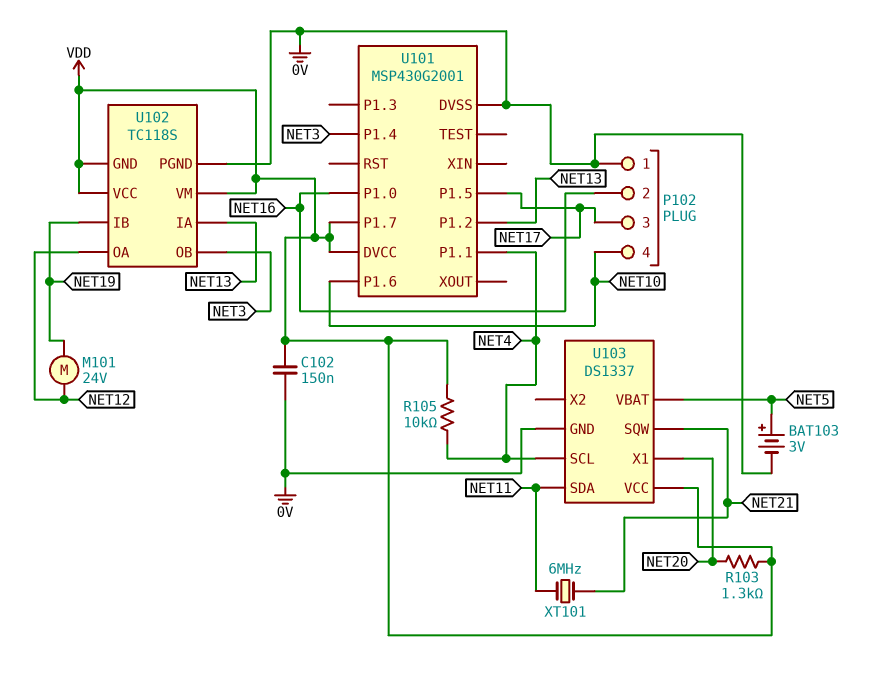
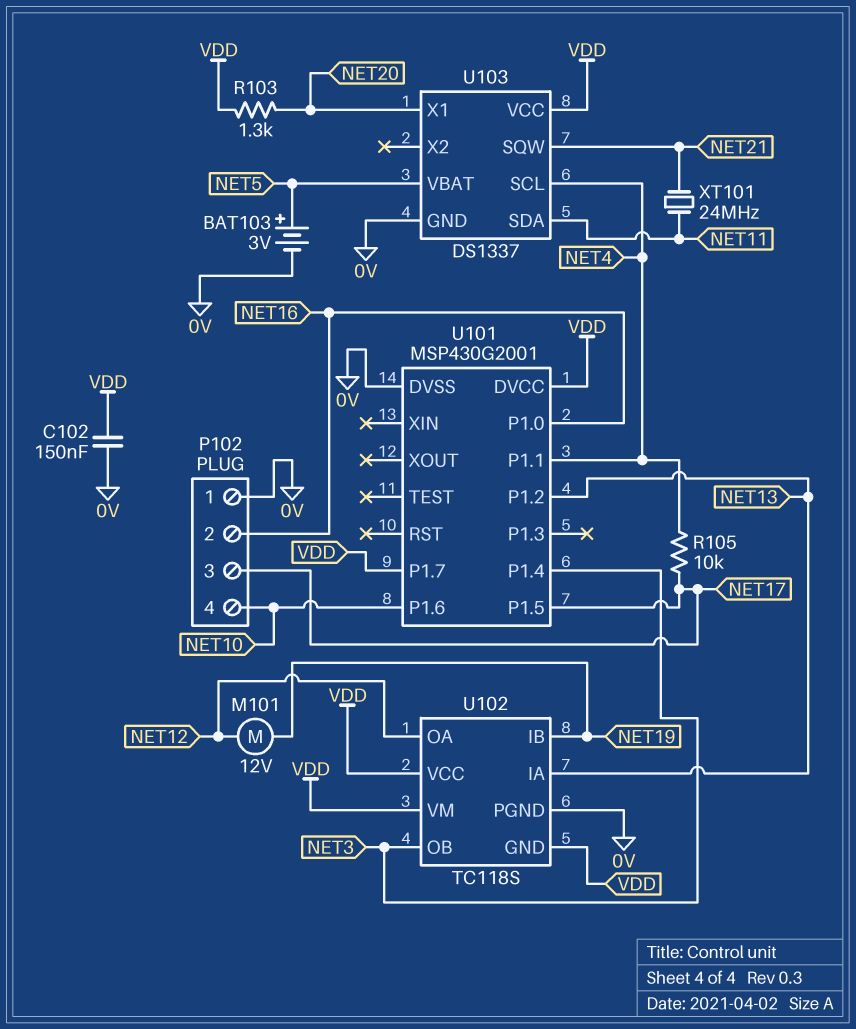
M101: motor 24V (NET12, NET19) -> motor 12V (NET12, NET19)
R105: 10k (NET4, VDD) -> 10k (NET4, NET17)
XT101: 6MHz (NET11, NET21) -> 24MHz (NET11, NET21)

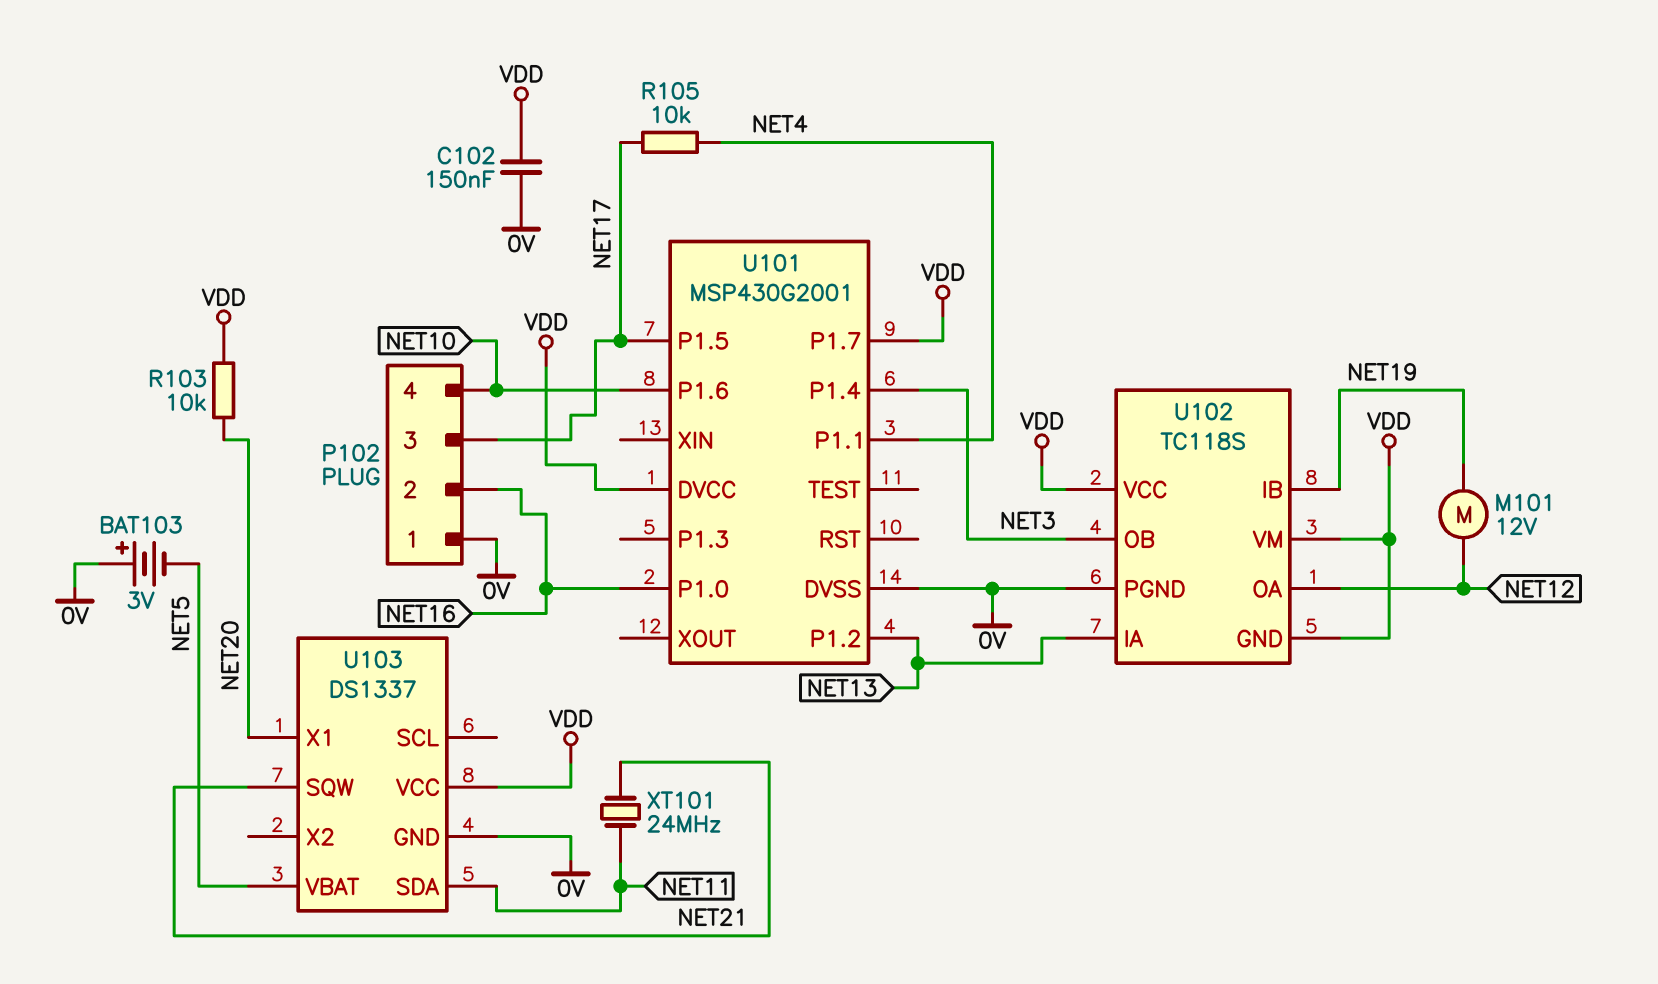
BAT103: 3V (plus NET5, minus 0V) -> 3V (plus 0V, minus NET5)
R103: 1.3k (NET20, VDD) -> 10k (NET20, VDD)
U103 pin SCL: NET4 -> none

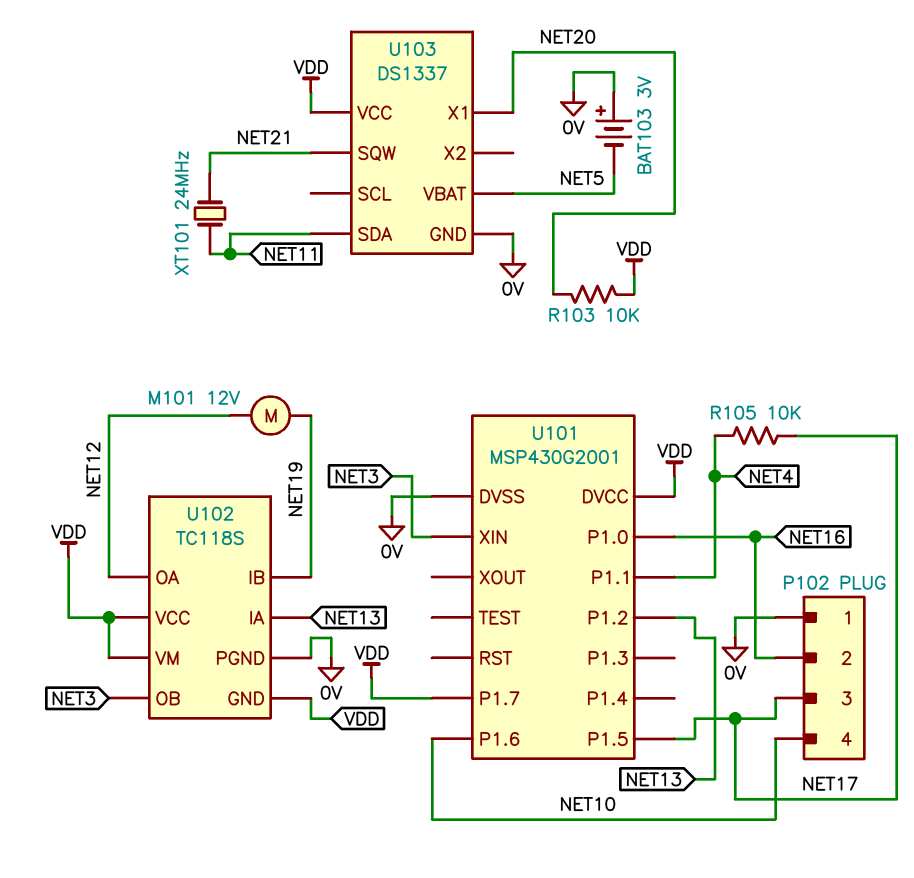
C102: 150nF (0V, VDD) -> none
U101 pin P1.4: NET3 -> none
U101 pin XIN: none -> NET3

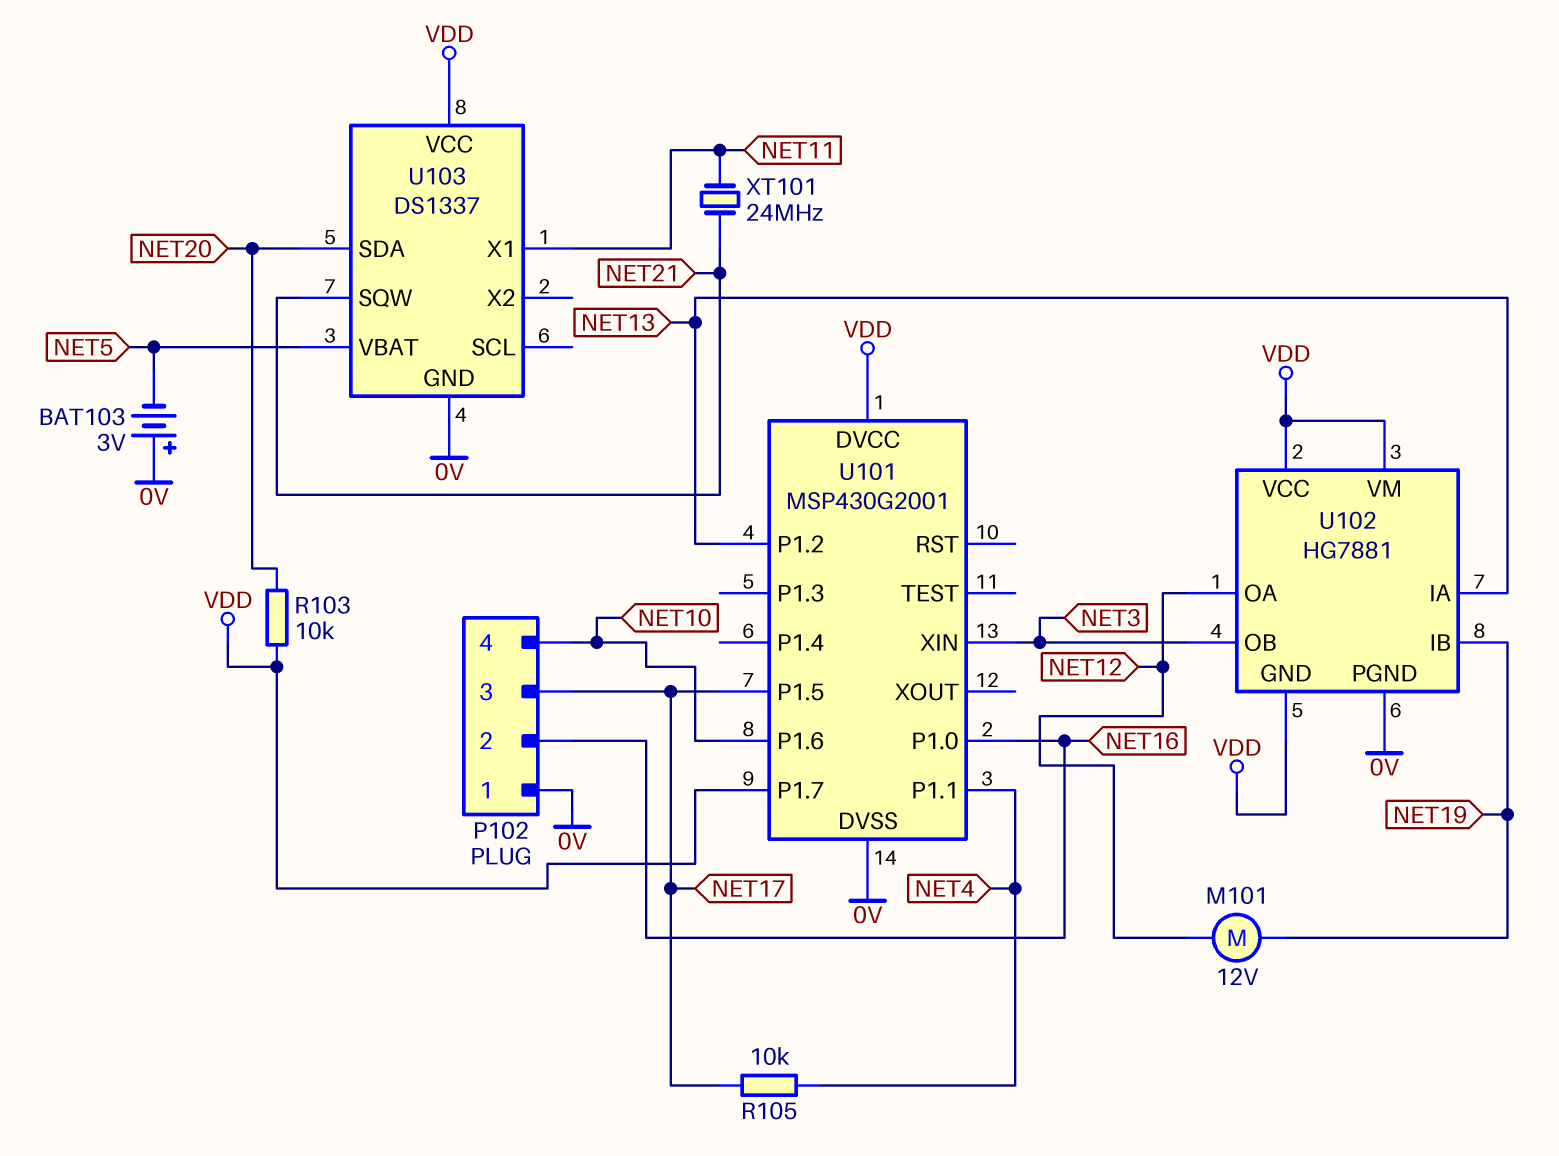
U102: TC118S -> HG7881
U103 pin SDA: NET11 -> NET20
U103 pin X1: NET20 -> NET11

